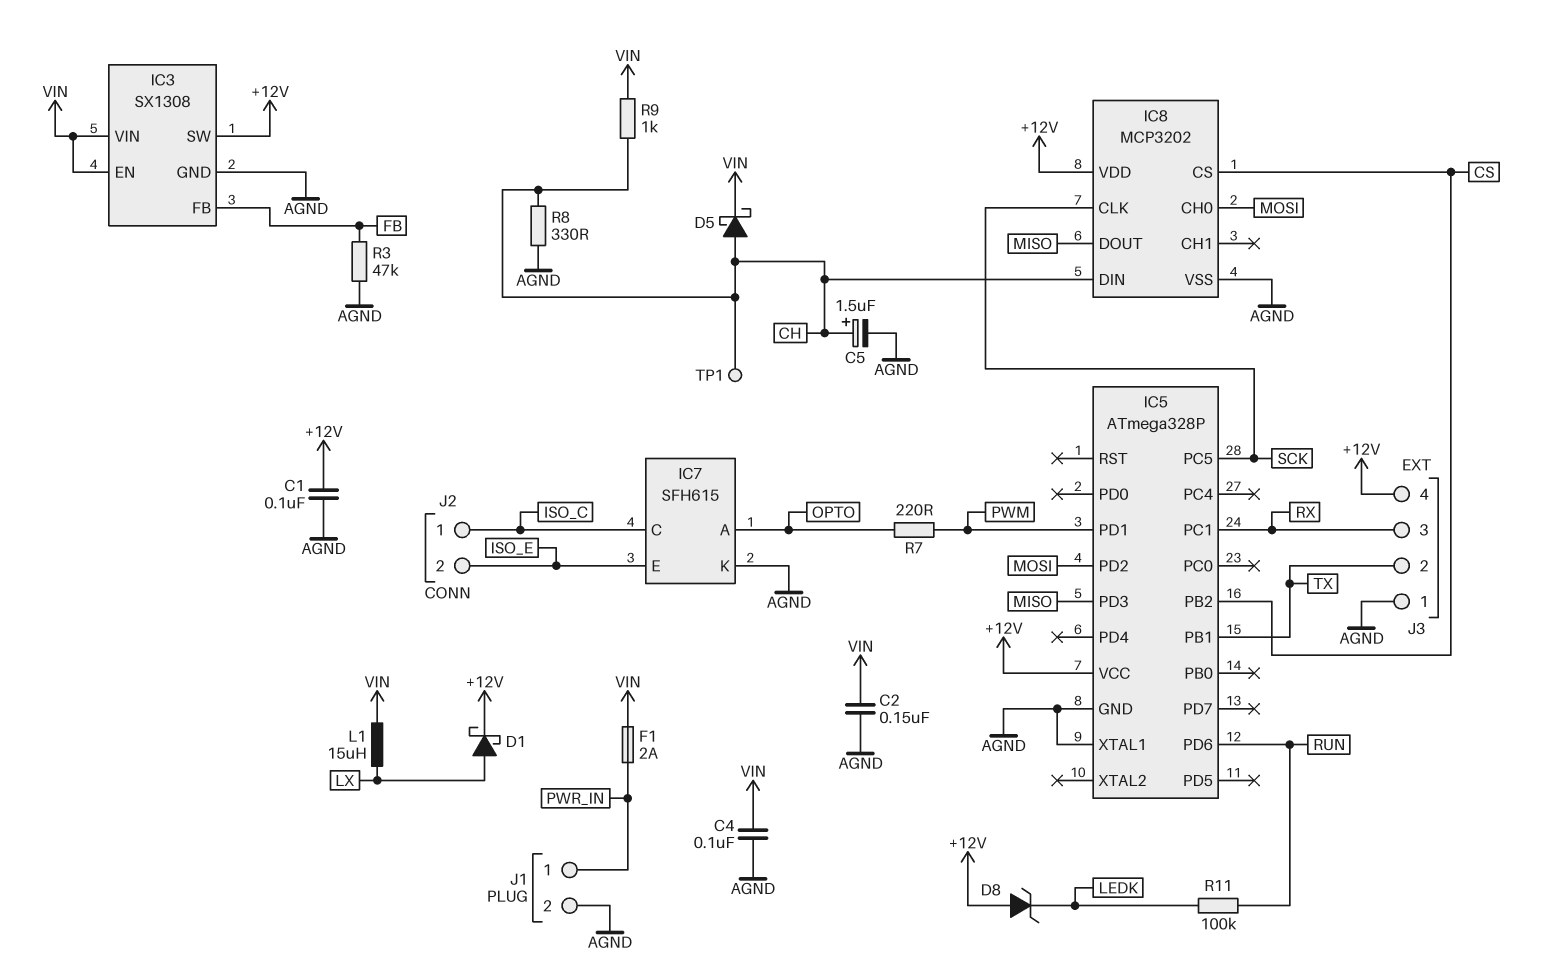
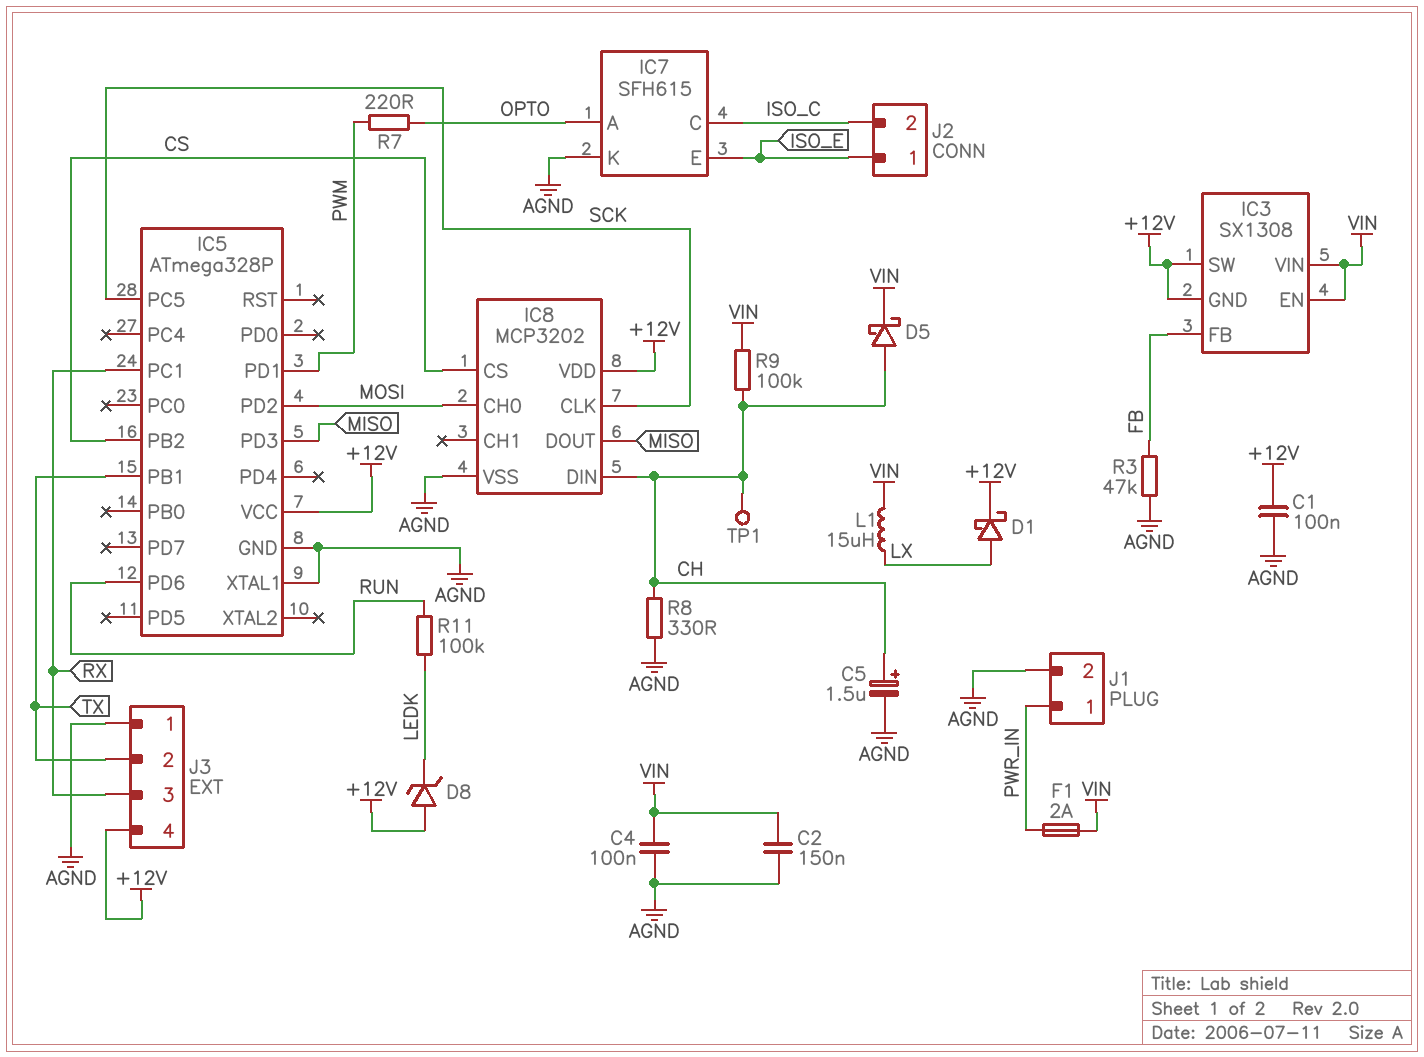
IC3 pin GND: AGND -> +12V
J2 pin 1: ISO_C -> ISO_E
J2 pin 2: ISO_E -> ISO_C
R9: 1k (CH, VIN) -> 100k (CH, VIN)

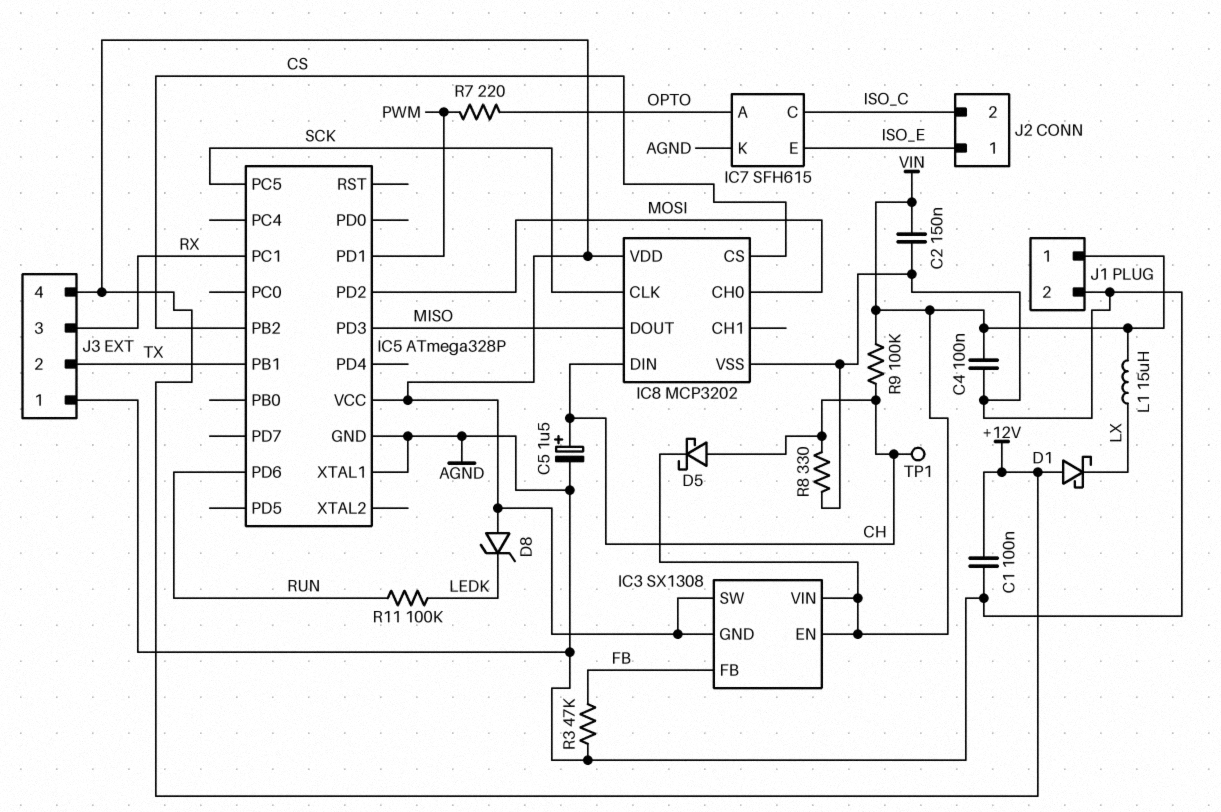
D1: schottky (A LX, K +12V) -> schottky (A +12V, K LX)
F1: 2A (PWR_IN, VIN) -> none
J1 pin 1: PWR_IN -> VIN

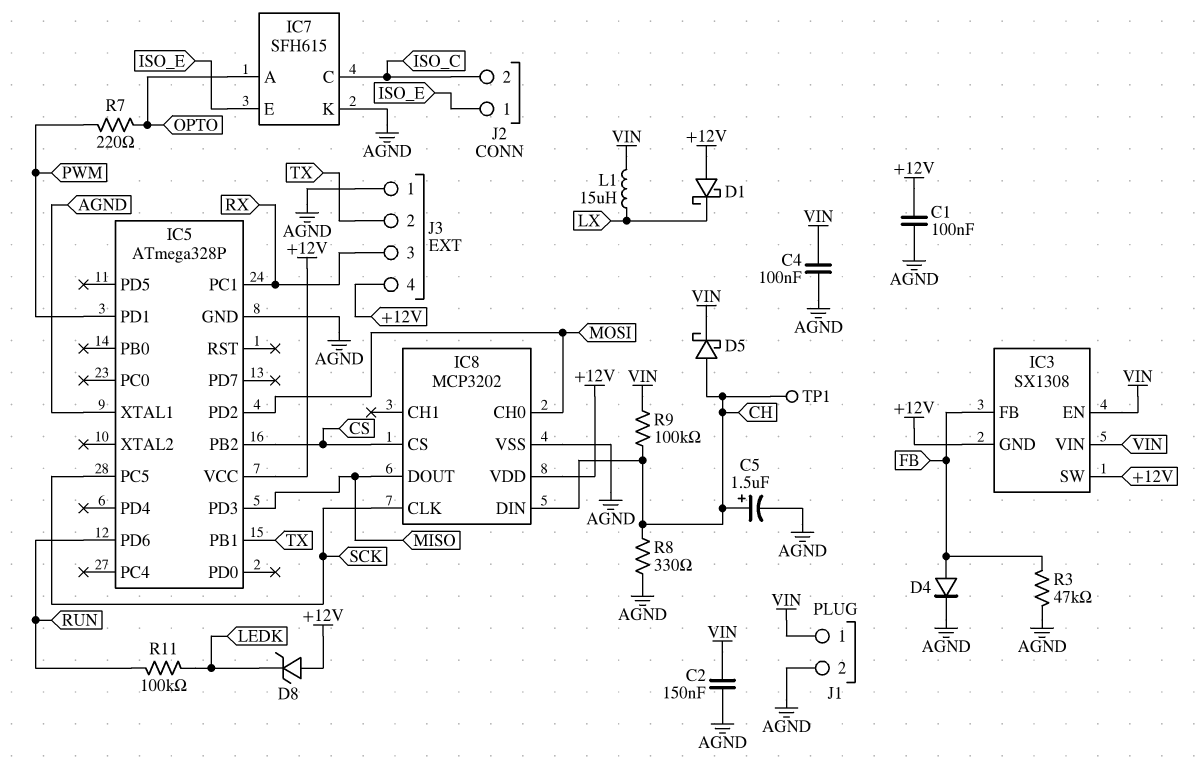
D4: none -> diode (A FB, K AGND)

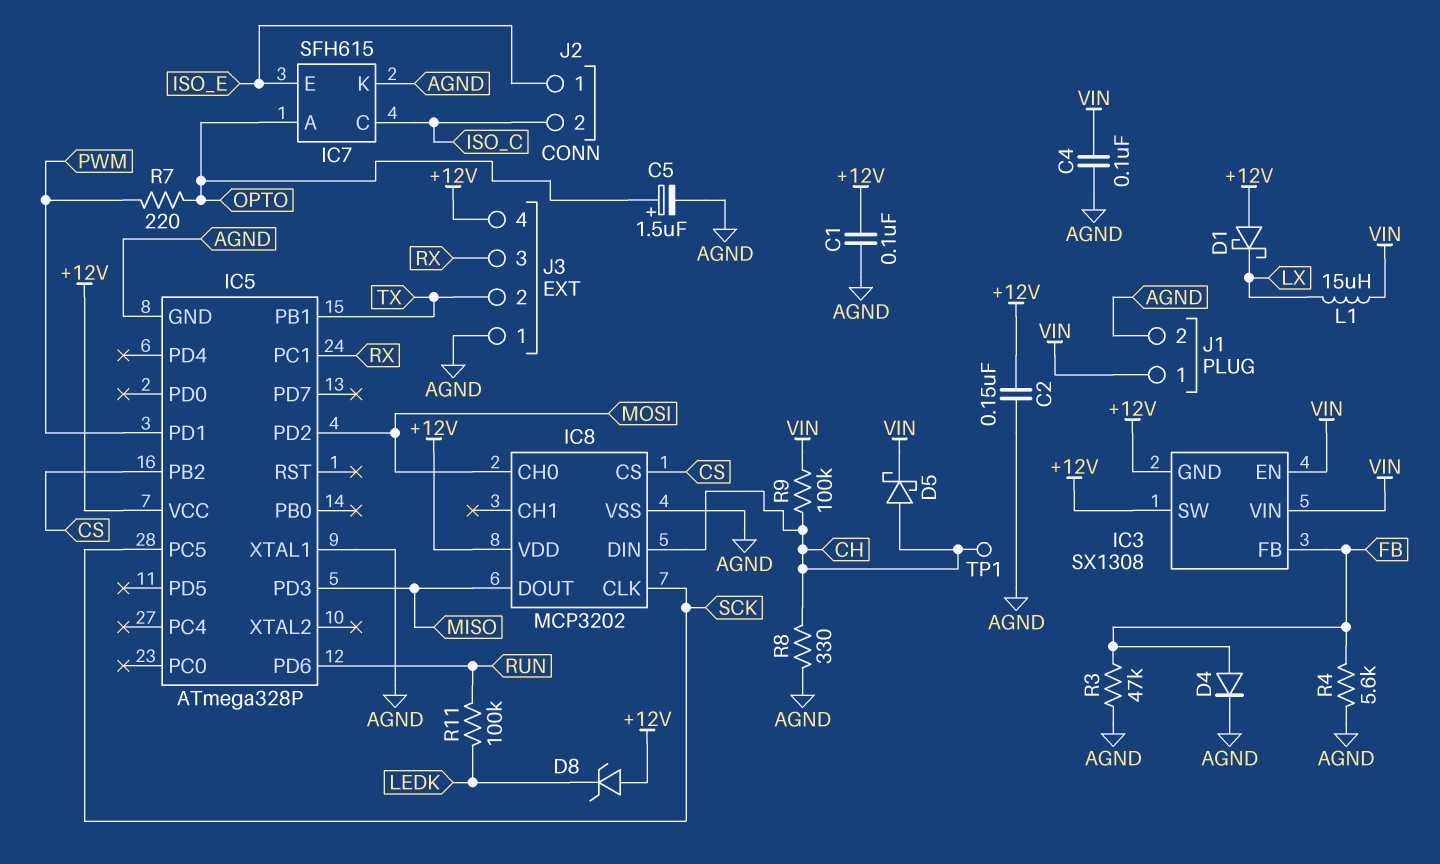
C2: 150nF (AGND, VIN) -> 150nF (+12V, AGND)
C5: 1.5uF (plus CH, minus AGND) -> 1.5uF (plus OPTO, minus AGND)
R4: none -> 5.6k (AGND, FB)

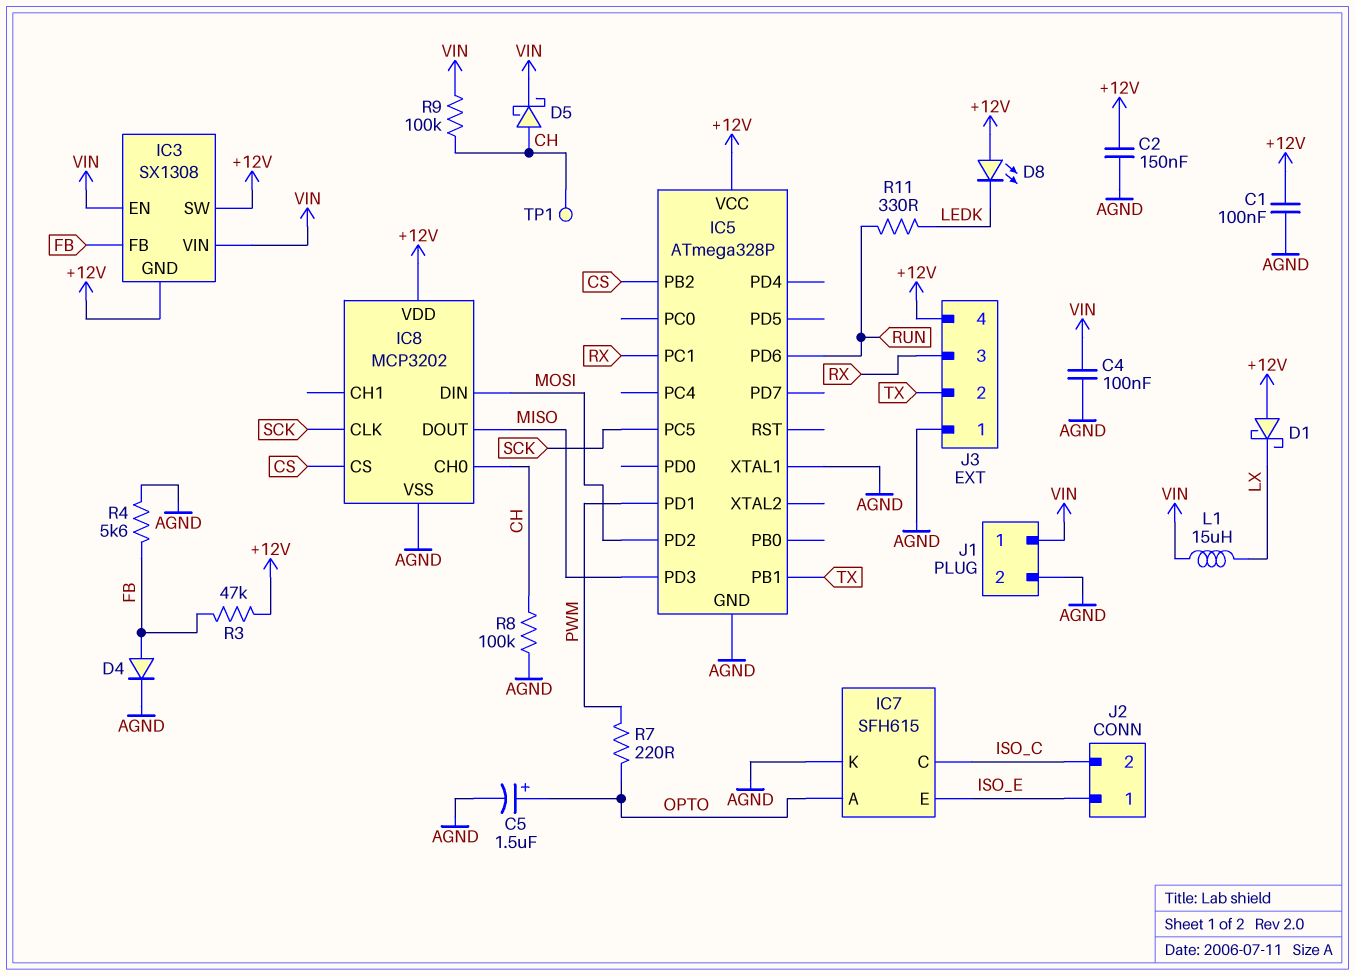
D8: zener (A +12V, K LEDK) -> LED (A +12V, K LEDK)
IC8 pin CH0: MOSI -> CH
IC8 pin DIN: CH -> MOSI
R3: 47k (AGND, FB) -> 47k (+12V, FB)
R8: 330 (AGND, CH) -> 100k (AGND, CH)
R11: 100k (LEDK, RUN) -> 330 (LEDK, RUN)

